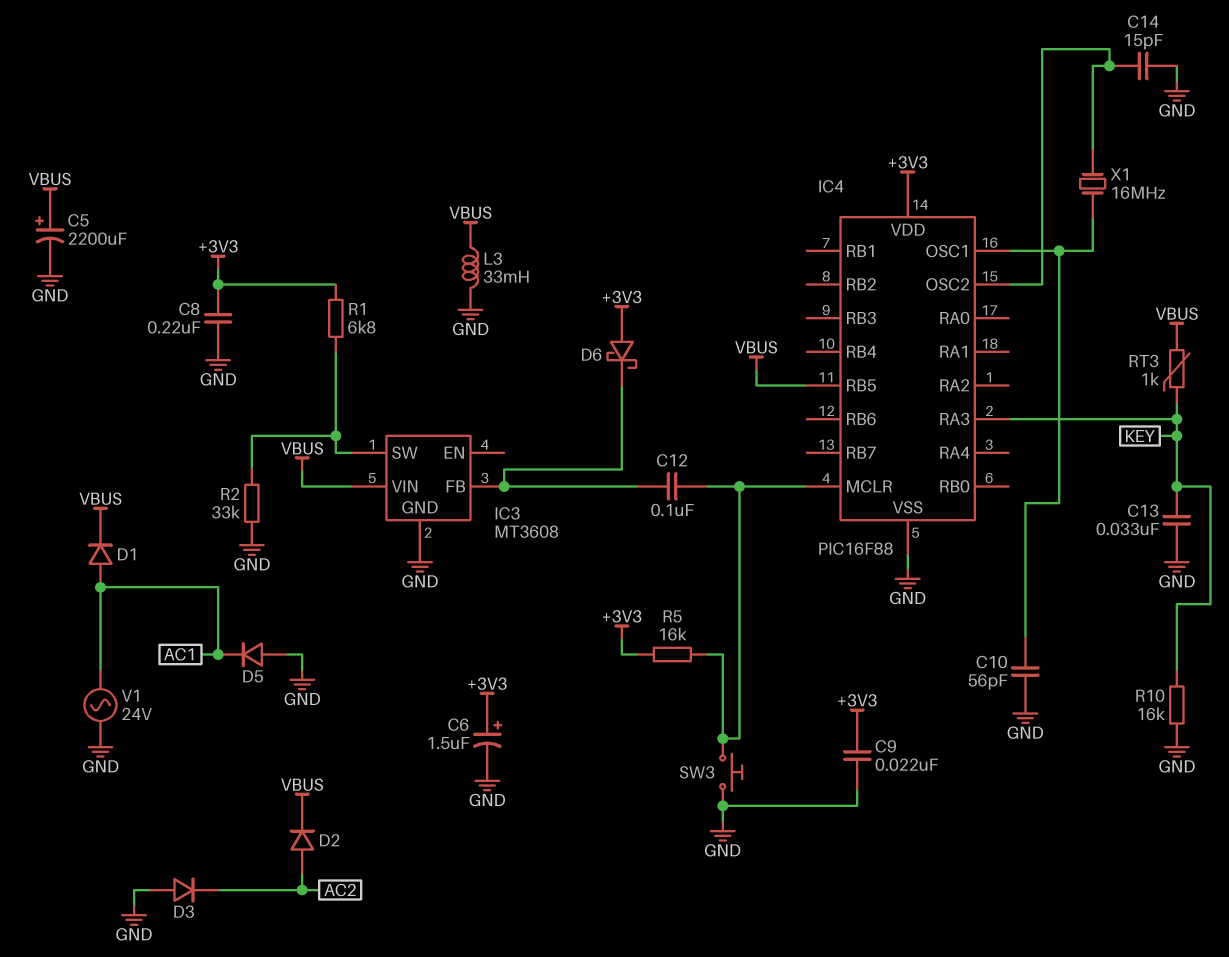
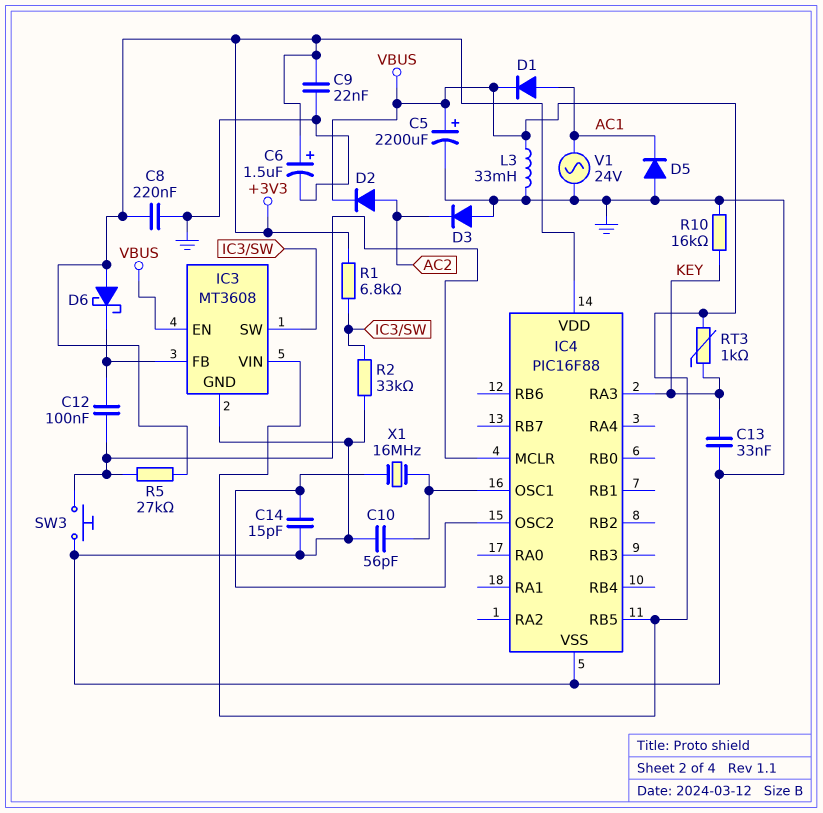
IC3 pin EN: none -> VBUS
R5: 16k (+3V3, IC4/MCLR) -> 27k (+3V3, IC4/MCLR)

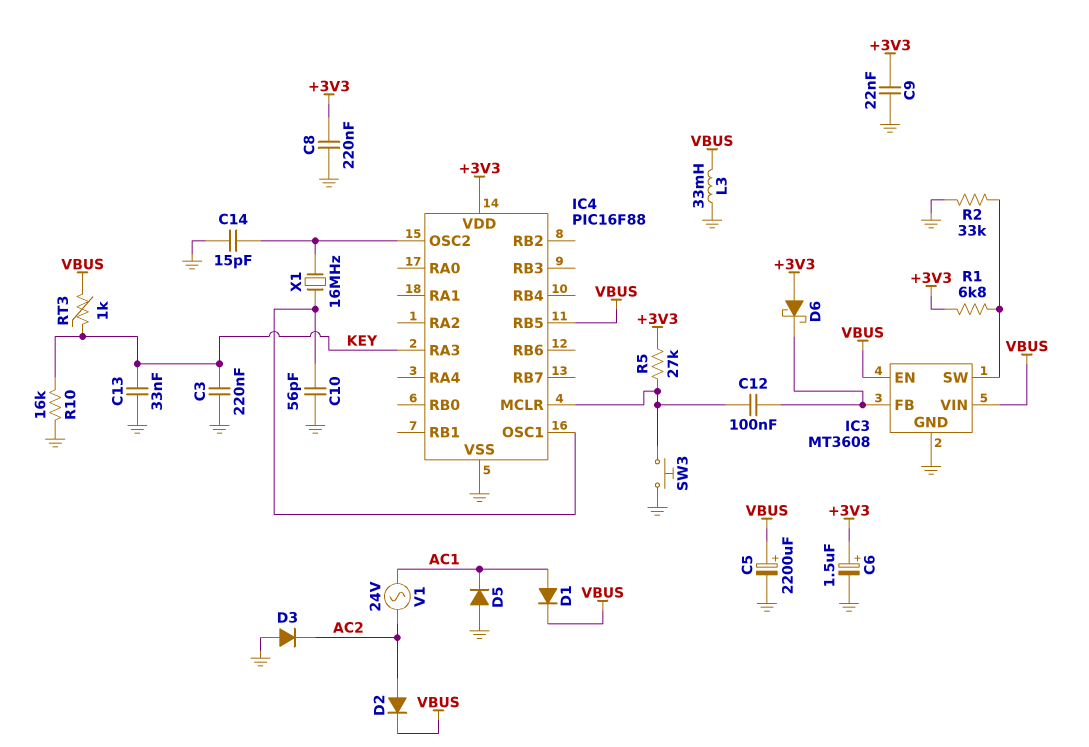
C3: none -> 220nF (GND, KEY)
V1: AC 24V (AC1, GND) -> AC 24V (AC1, AC2)

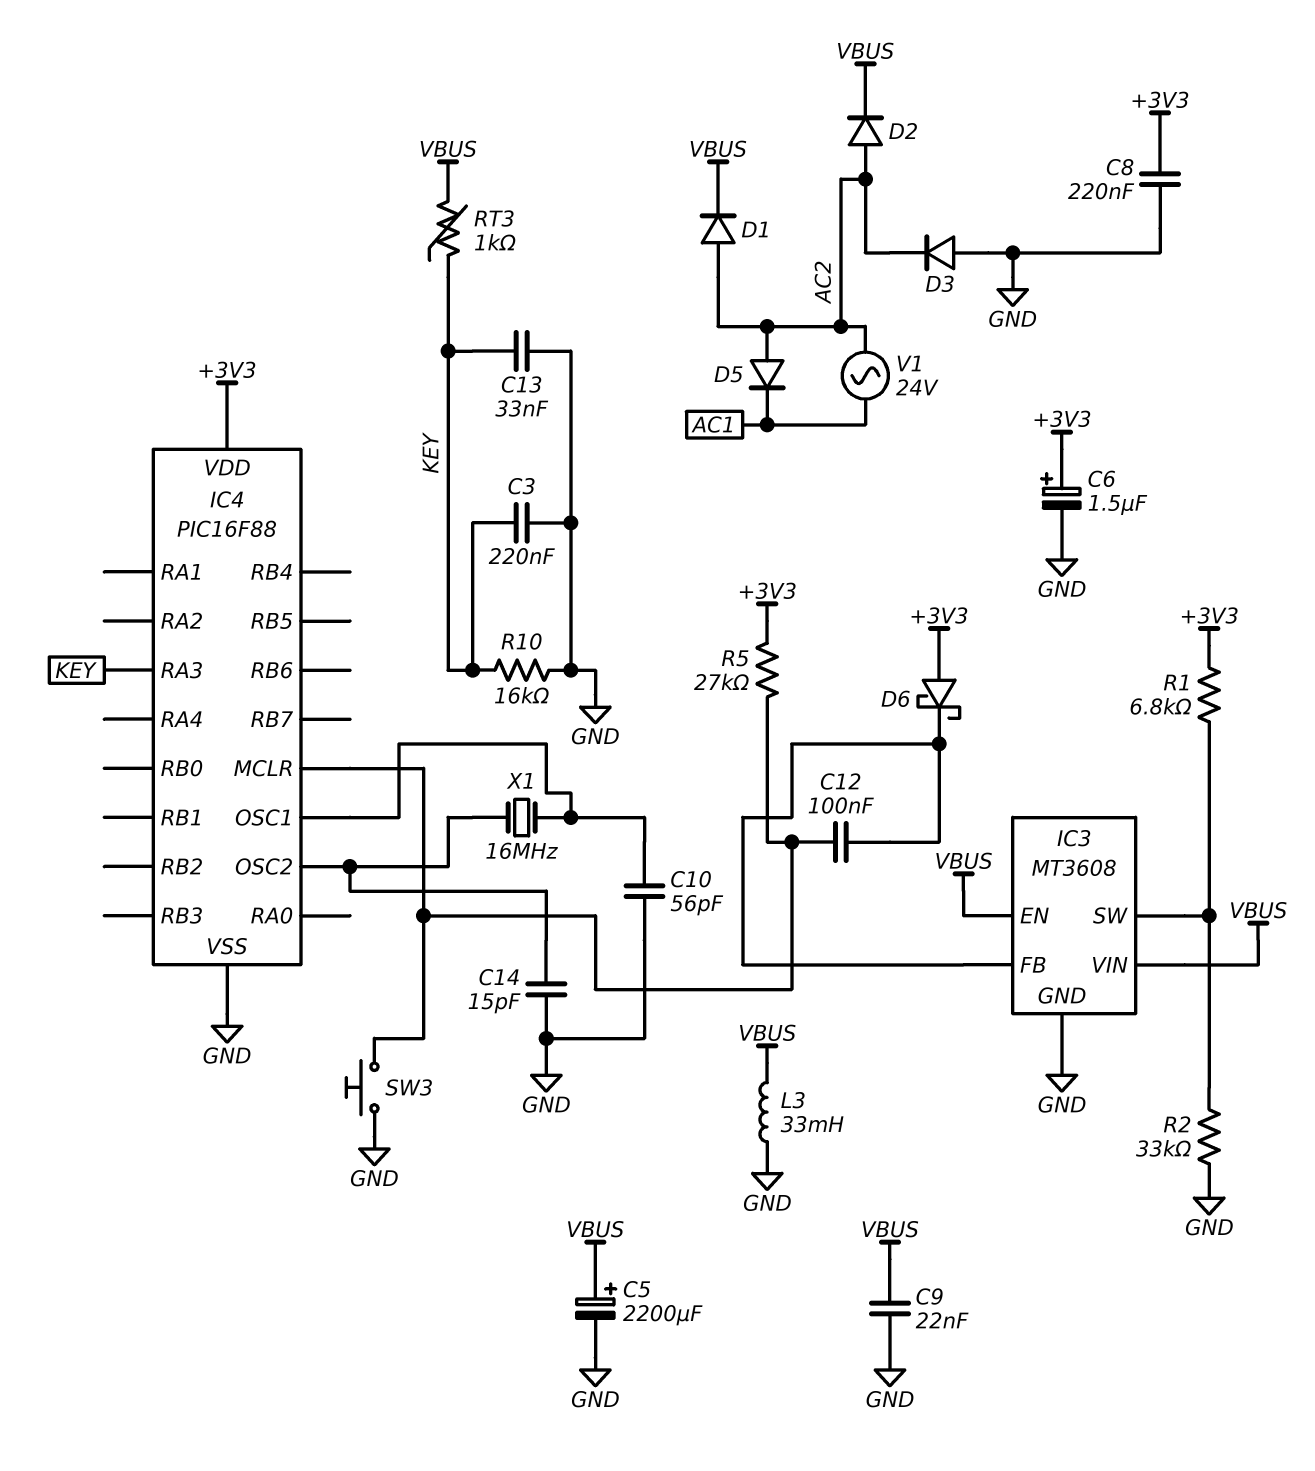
C9: 22nF (+3V3, GND) -> 22nF (GND, VBUS)
D1: diode (A AC1, K VBUS) -> diode (A AC2, K VBUS)
D5: diode (A GND, K AC1) -> diode (A AC2, K AC1)
IC4 pin RB5: VBUS -> none

